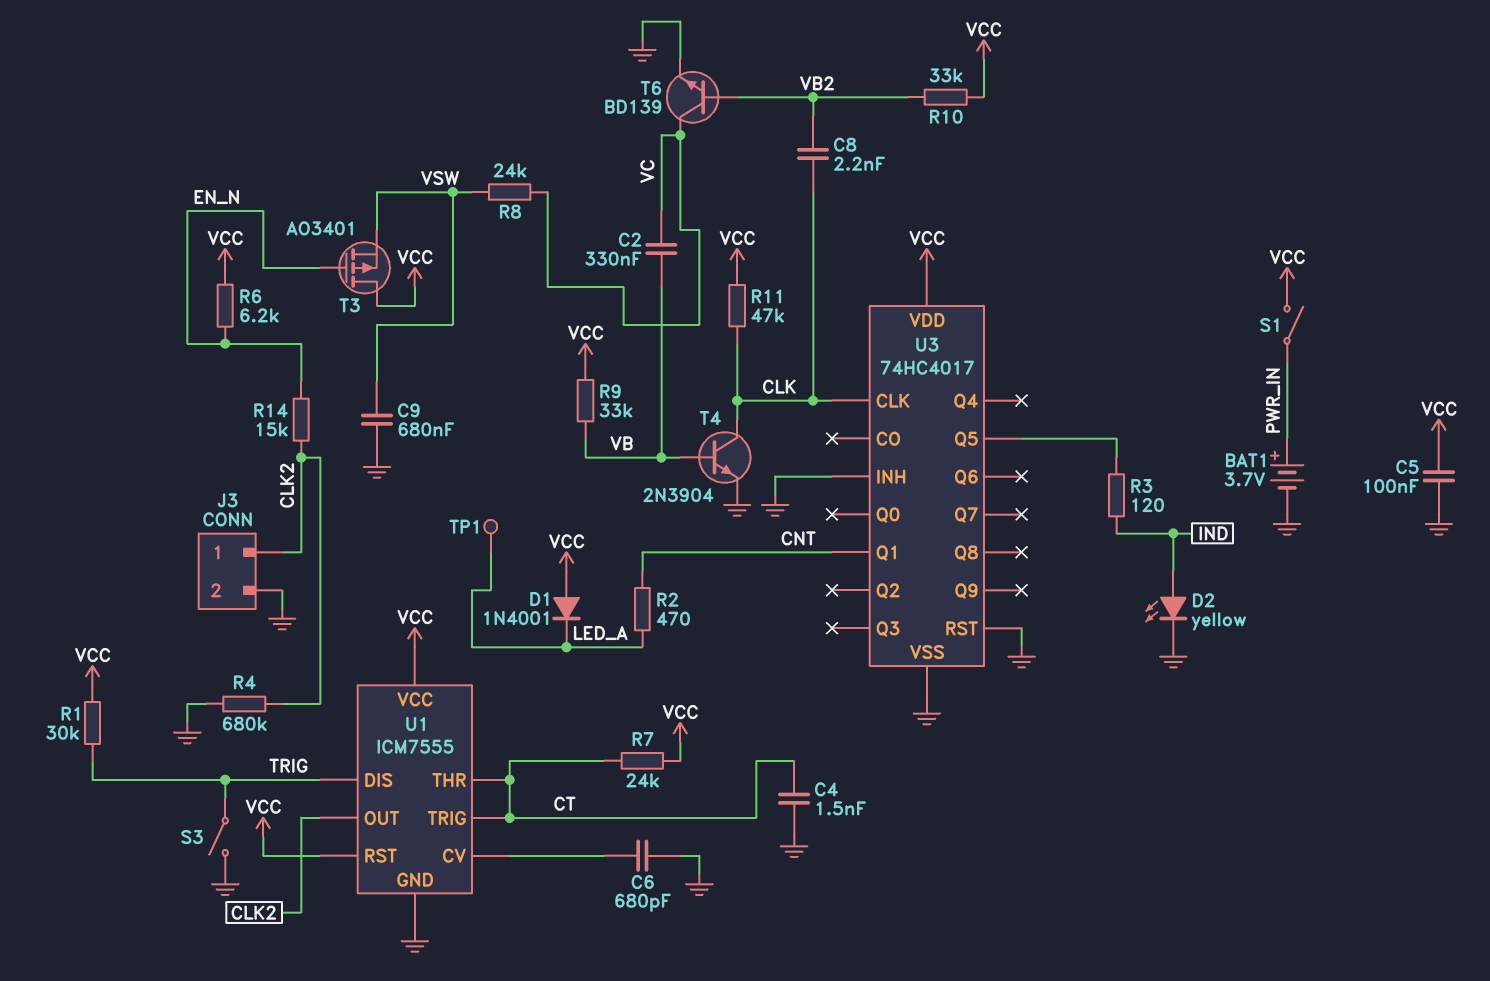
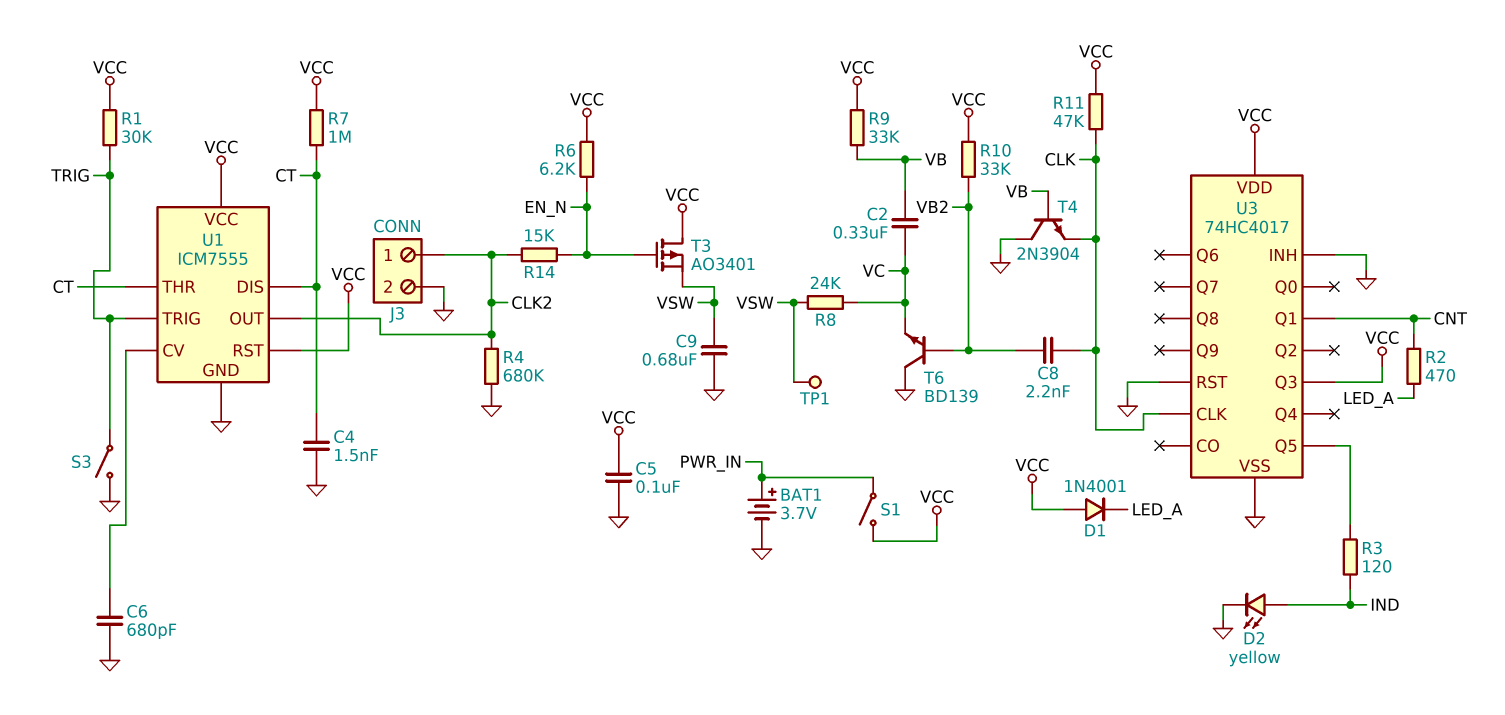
R7: 24k (CT, VCC) -> 1M (CT, VCC)
T4: NPN 2N3904 (B VB, C CLK, E GND) -> NPN 2N3904 (B VB, C GND, E CLK)
T6: NPN BD139 (B VB2, C VC, E GND) -> NPN BD139 (B VB2, C GND, E VC)
TP1: test point (LED_A) -> test point (VSW)
U1 pin DIS: TRIG -> CT
U1 pin TRIG: CT -> TRIG
U3 pin Q3: none -> VCC

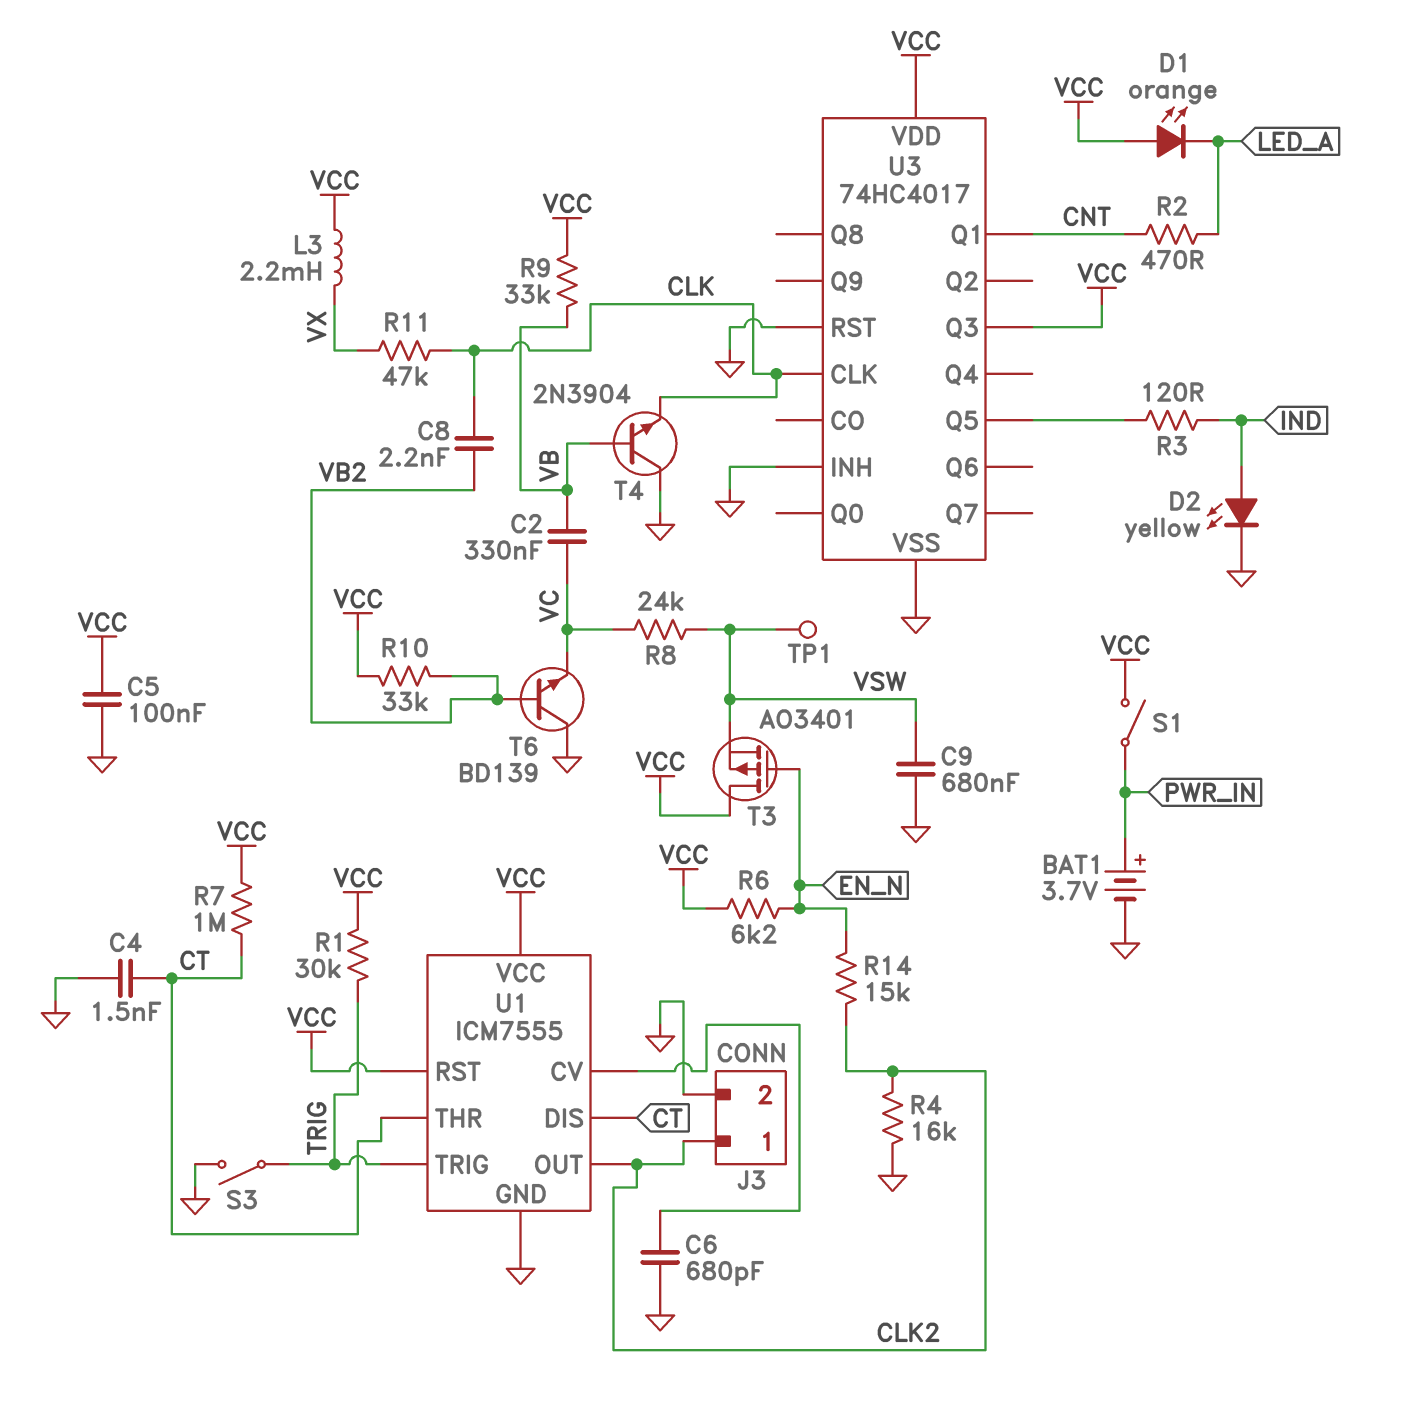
D1: diode 1N4001 (A VCC, K LED_A) -> LED orange (A VCC, K LED_A)
L3: none -> 2.2mH (VCC, VX)
R4: 680k (CLK2, GND) -> 16k (CLK2, GND)
R11: 47k (CLK, VCC) -> 47k (CLK, VX)

